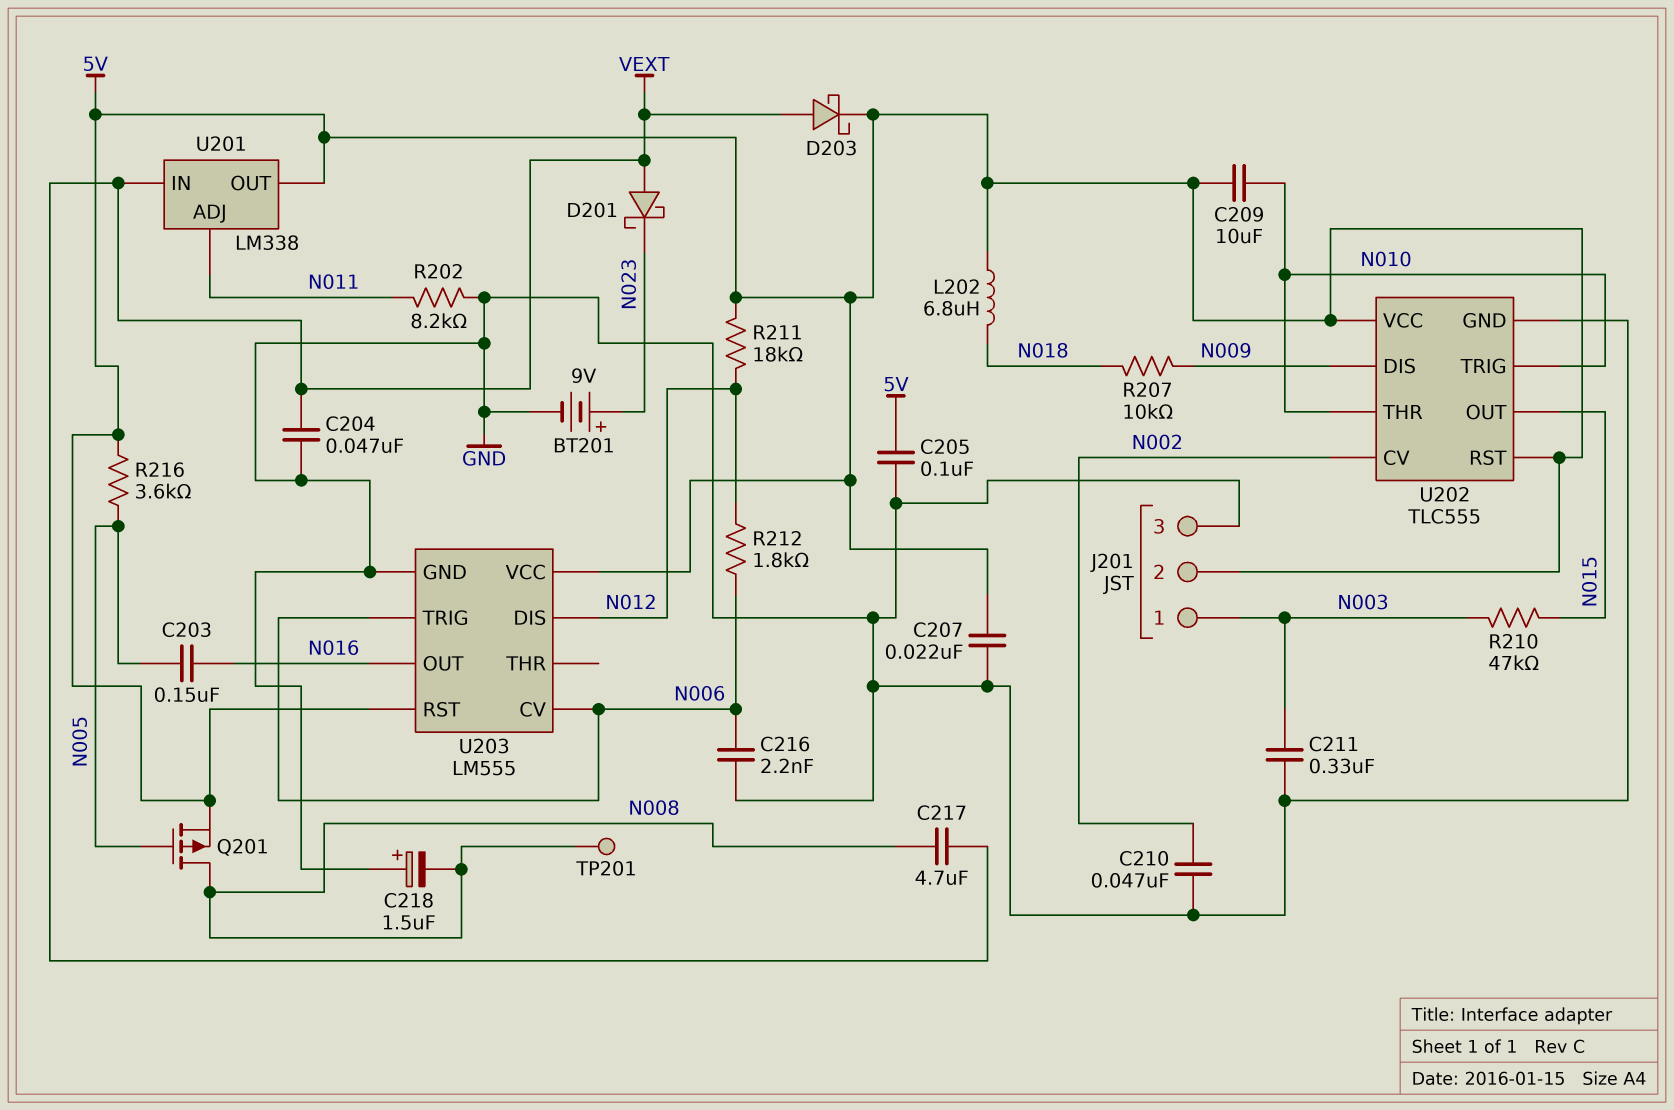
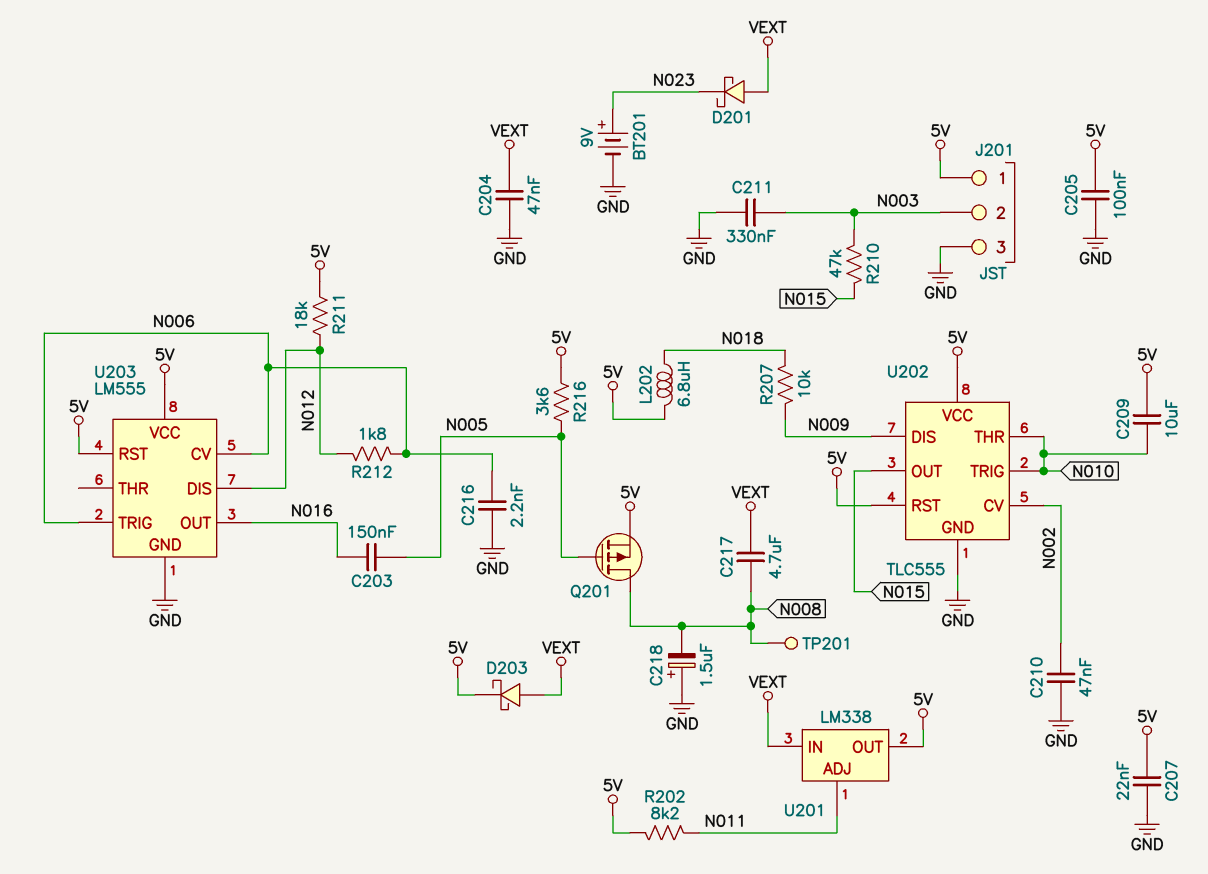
J201 pin 1: N003 -> 5V
J201 pin 2: 5V -> N003
R202: 8.2k (GND, N011) -> 8.2k (5V, N011)

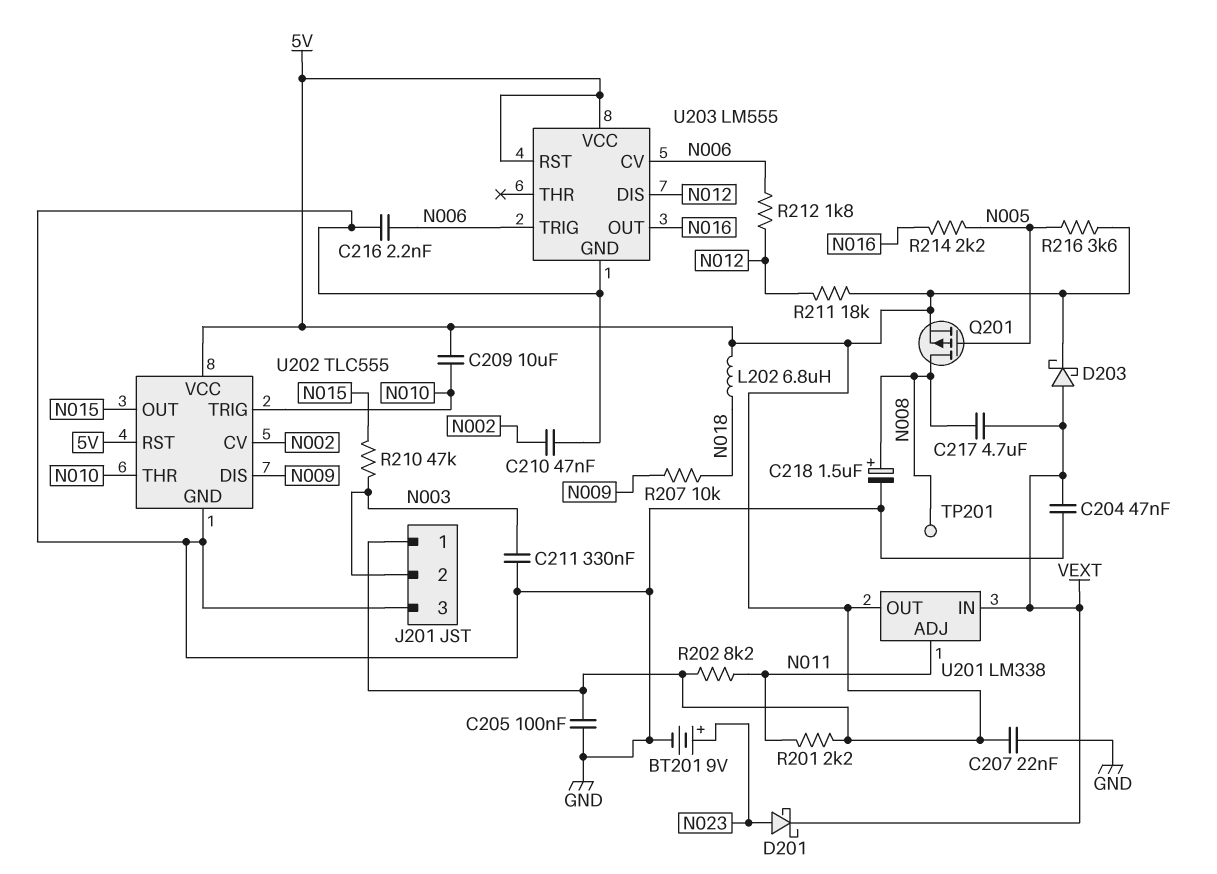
C203: 150nF (N005, N016) -> none
C218: 1.5uF (plus GND, minus N008) -> 1.5uF (plus N008, minus GND)
D201: schottky (A VEXT, K N023) -> schottky (A N023, K VEXT)
R201: none -> 2.2k (5V, N011)
R214: none -> 2.2k (N005, N016)

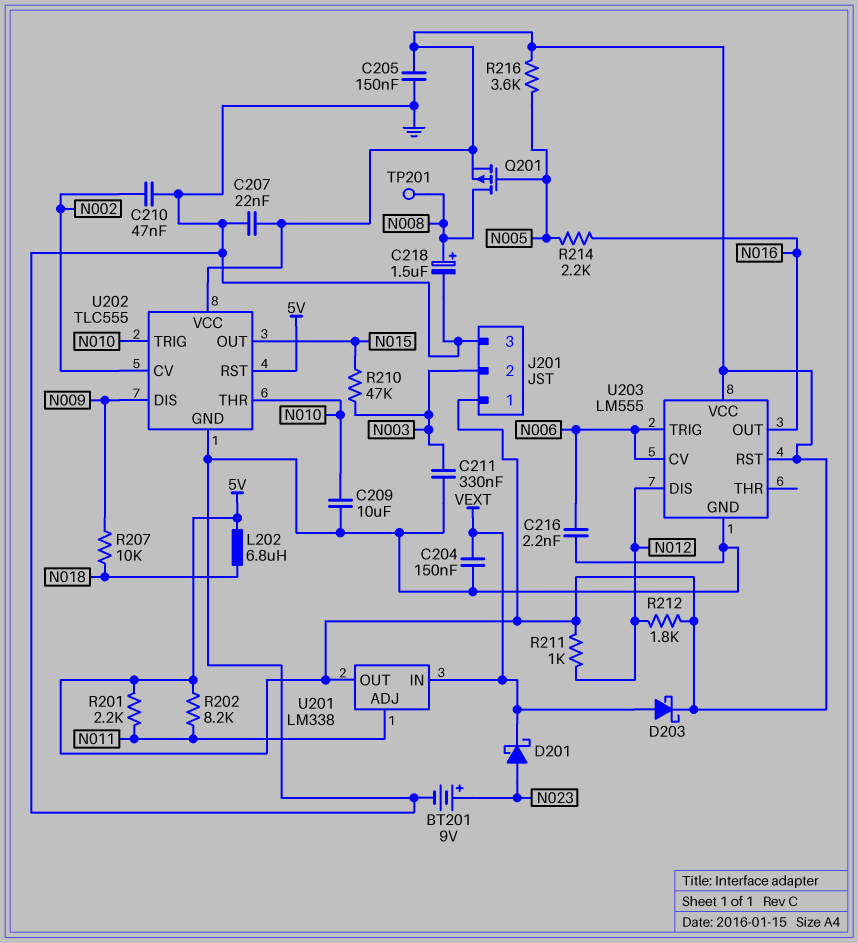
C204: 47nF (GND, VEXT) -> 150nF (GND, VEXT)
C205: 100nF (5V, GND) -> 150nF (5V, GND)
C209: 10uF (5V, N010) -> 10uF (GND, N010)
C217: 4.7uF (N008, VEXT) -> none
R211: 18k (5V, N012) -> 1k (5V, N012)
R212: 1.8k (N006, N012) -> 1.8k (5V, N012)

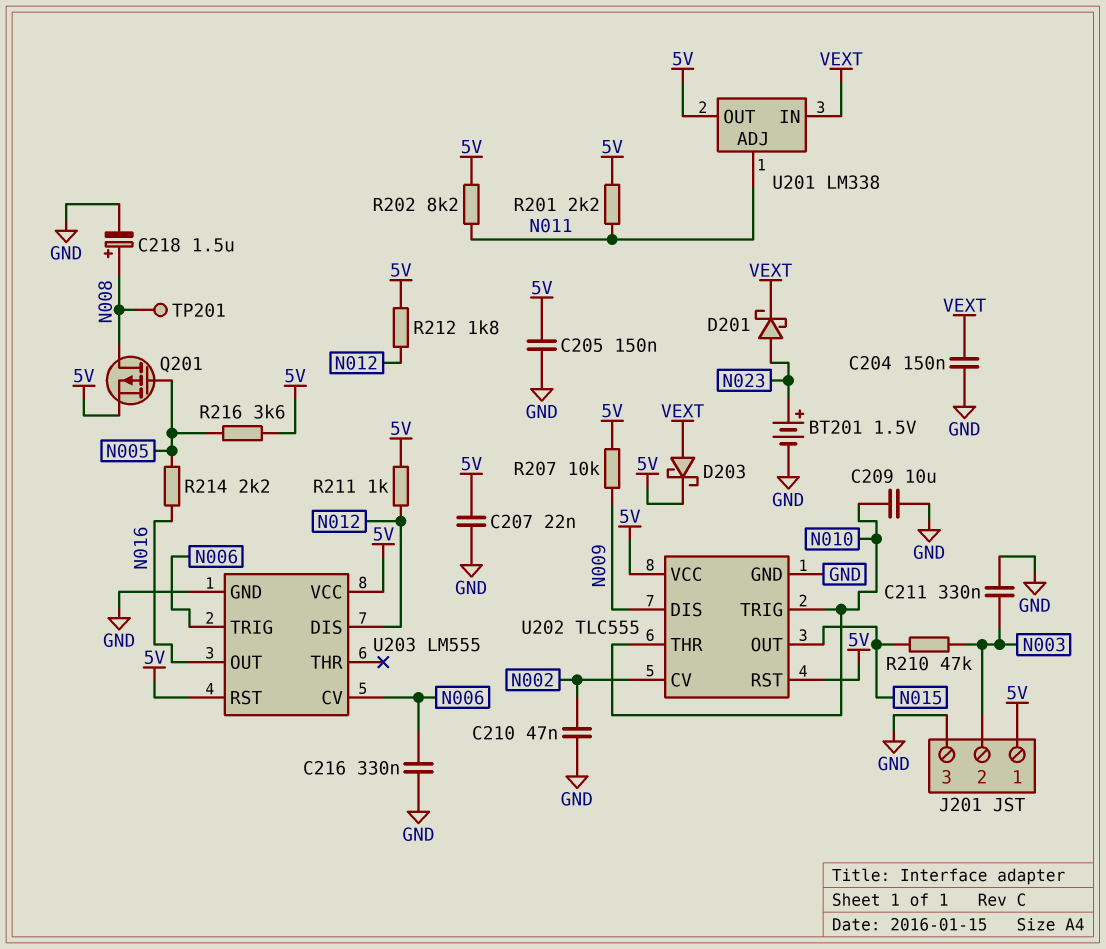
BT201: 9V (plus N023, minus GND) -> 1.5V (plus N023, minus GND)
C216: 2.2nF (GND, N006) -> 330nF (GND, N006)
L202: 6.8uH (5V, N018) -> none
R207: 10k (N009, N018) -> 10k (5V, N009)

